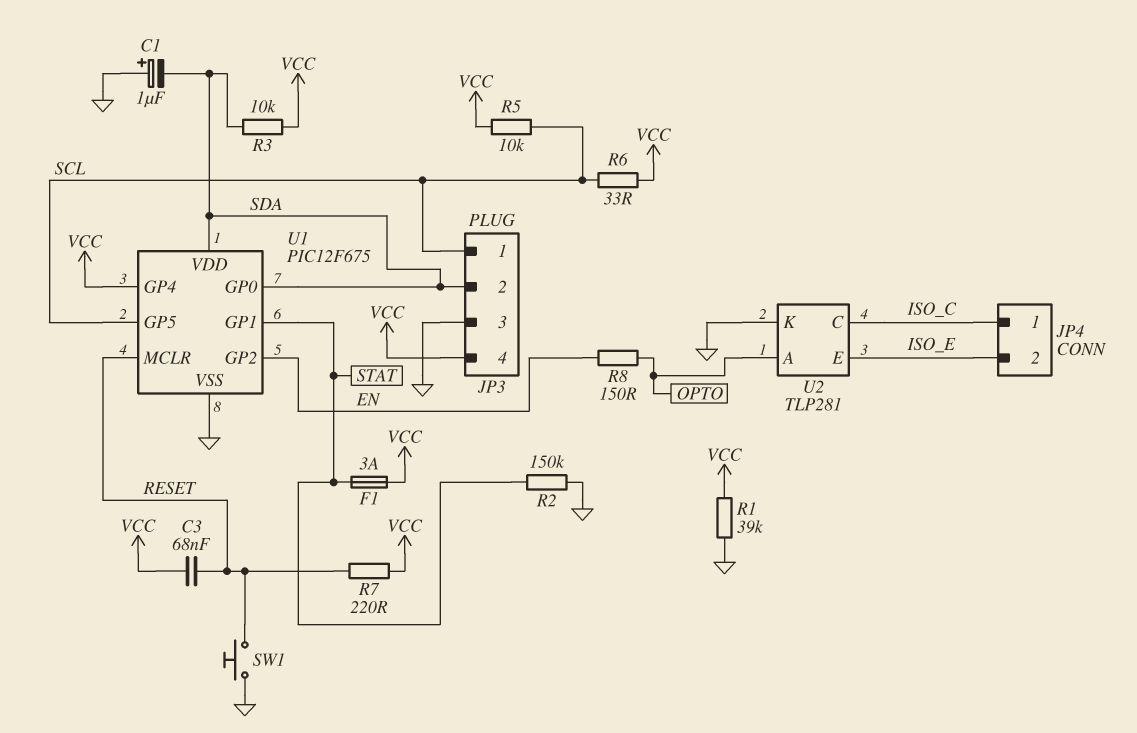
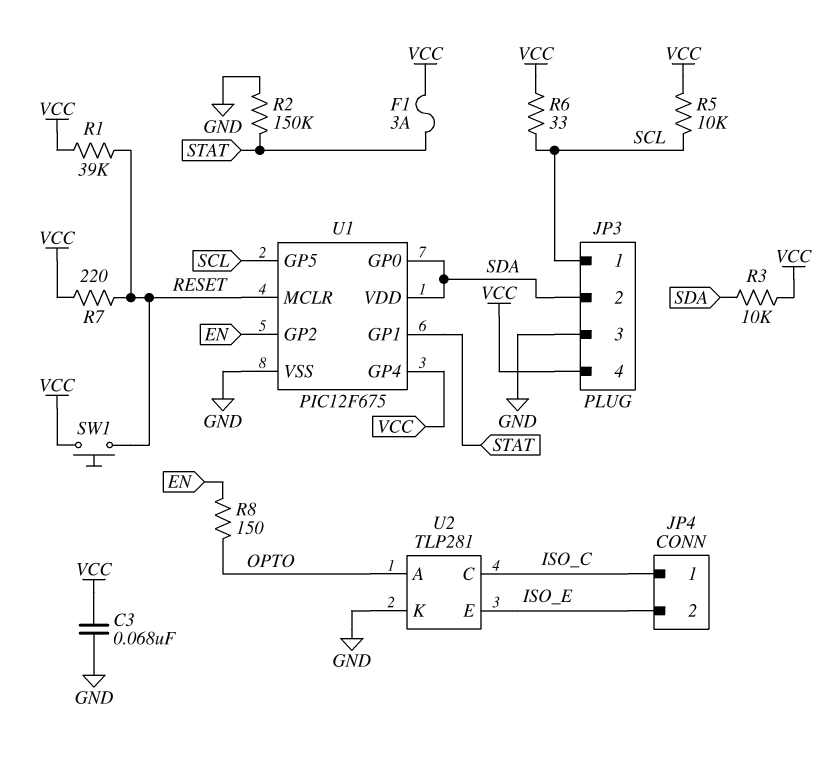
C1: 1uF (plus GND, minus SDA) -> none
C3: 68nF (RESET, VCC) -> 68nF (GND, VCC)
R1: 39k (GND, VCC) -> 39k (RESET, VCC)
SW1: button (GND, RESET) -> button (RESET, VCC)

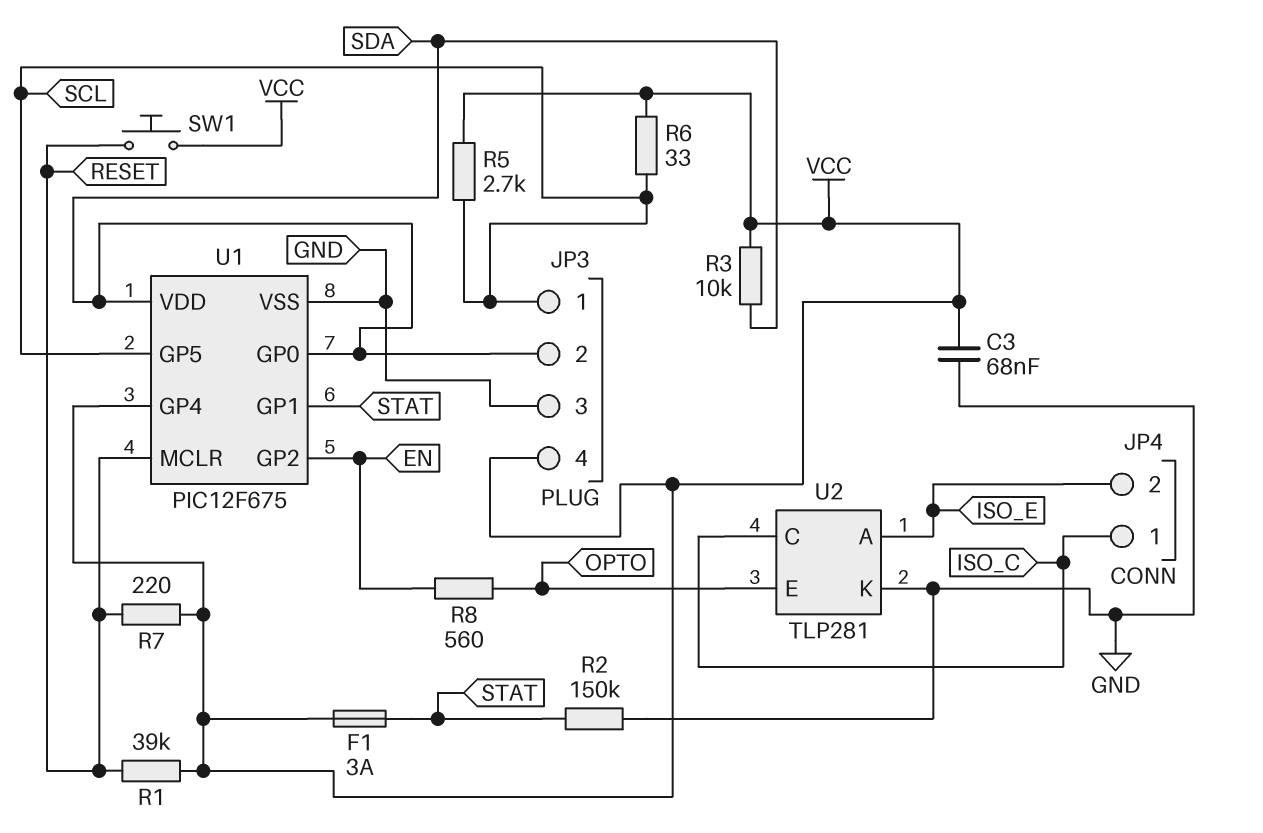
R5: 10k (SCL, VCC) -> 2.7k (SCL, VCC)
R8: 150 (EN, OPTO) -> 560 (EN, OPTO)
U2 pin A: OPTO -> ISO_E
U2 pin E: ISO_E -> OPTO

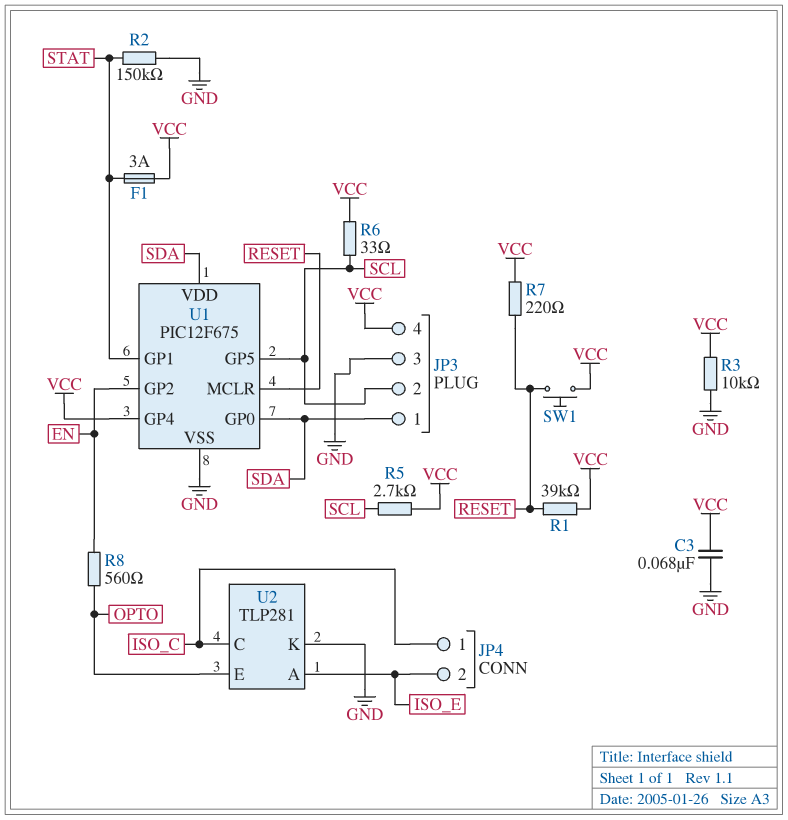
JP3 pin 1: SCL -> SDA
JP3 pin 2: SDA -> SCL
R3: 10k (SDA, VCC) -> 10k (GND, VCC)

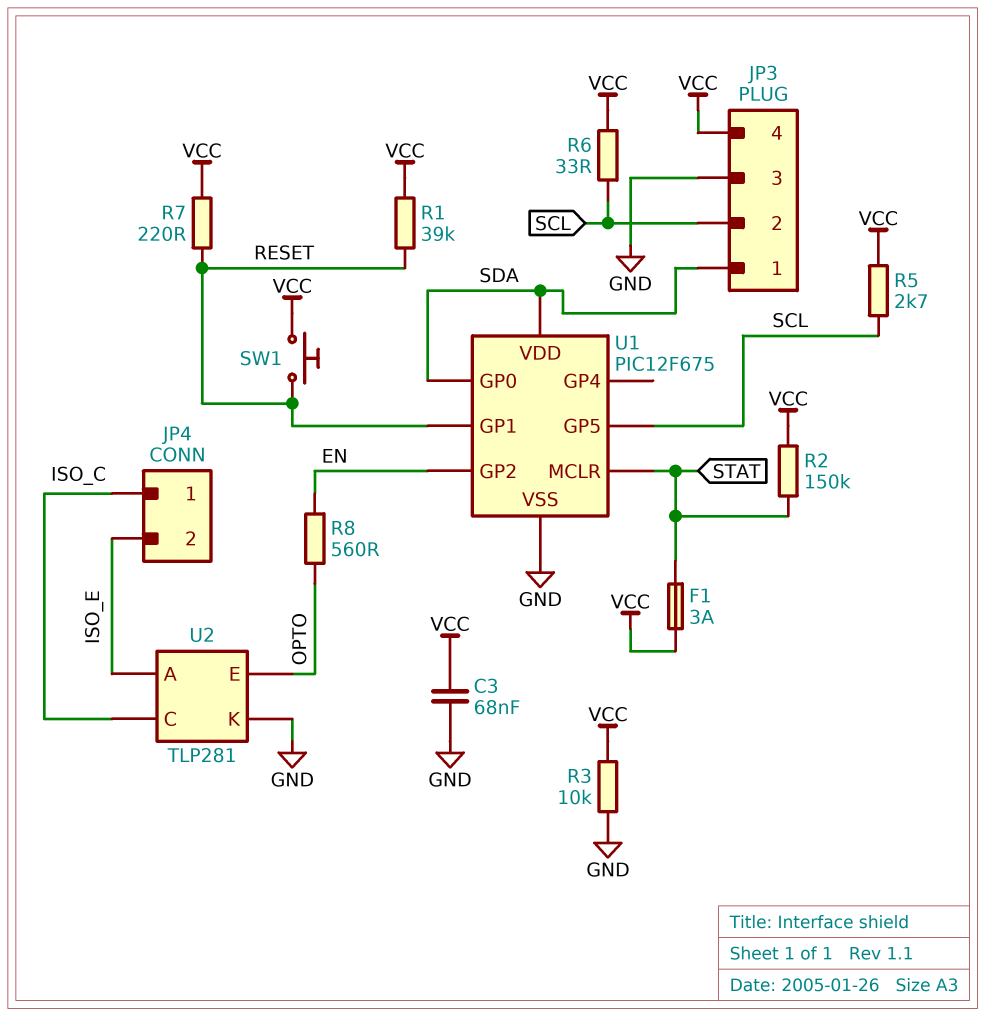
R2: 150k (GND, STAT) -> 150k (STAT, VCC)
U1 pin GP1: STAT -> RESET
U1 pin GP4: VCC -> none
U1 pin MCLR: RESET -> STAT

